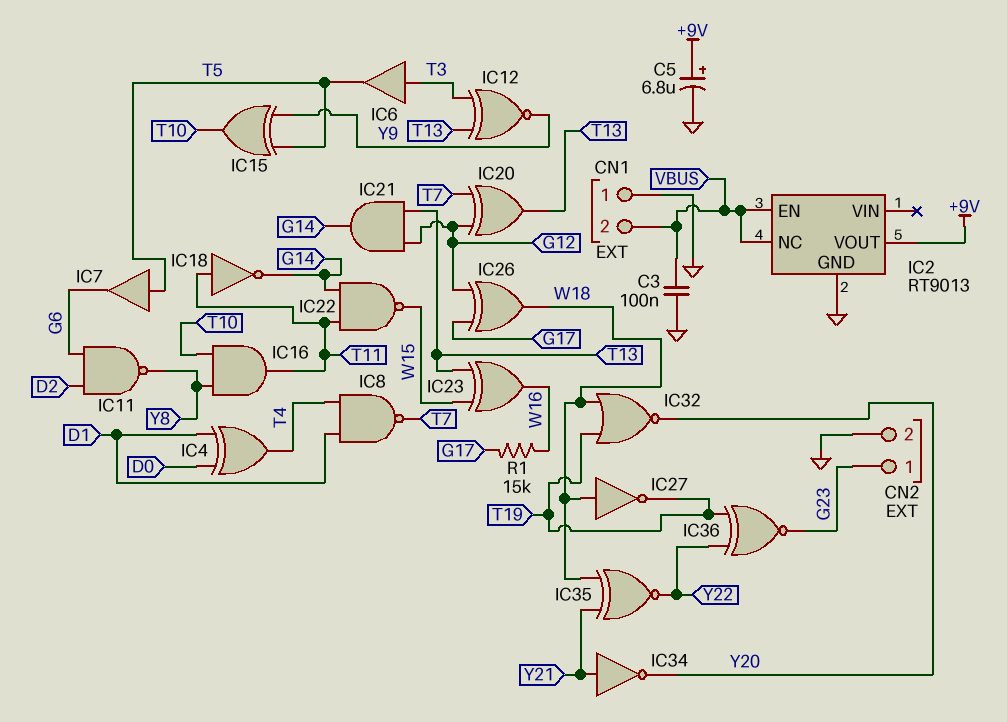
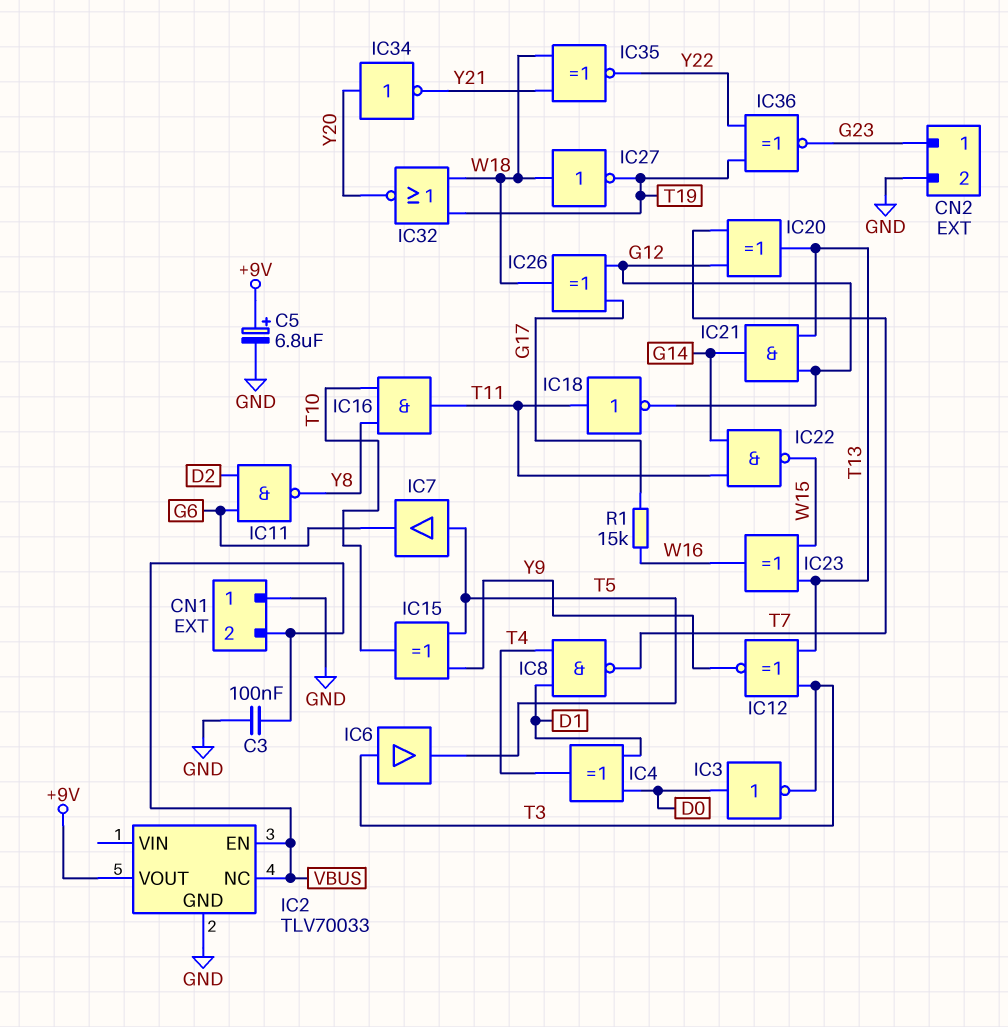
IC2: RT9013 -> TLV70033
IC3: none -> NOT (in D0, out T3)
IC18: NOT (in T11, out G14) -> NOT (in T11, out G12)
IC34: NOT (in Y21, out Y20) -> NOT (in Y20, out Y21)

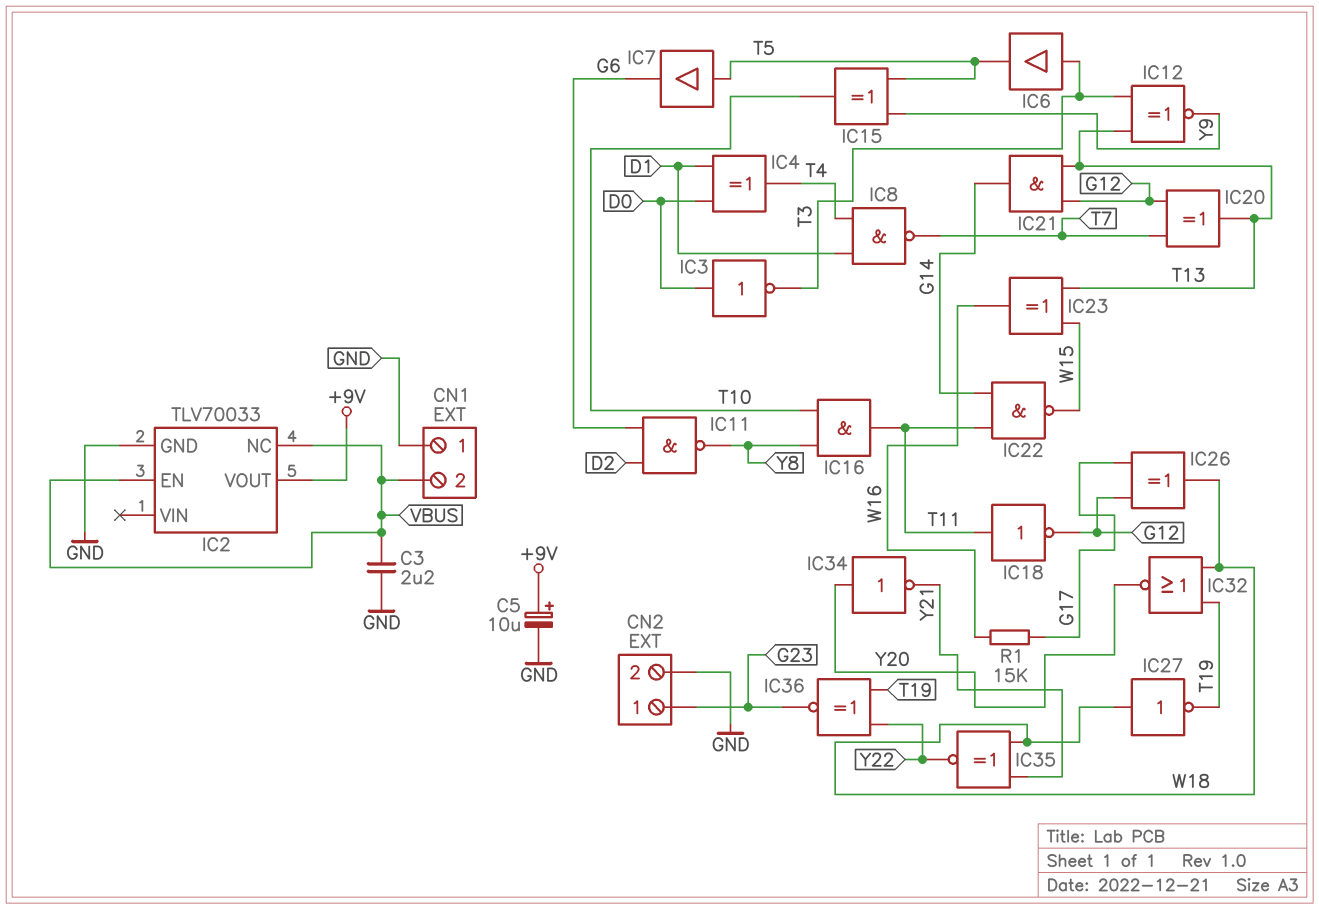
C3: 100nF (GND, VBUS) -> 2.2uF (GND, VBUS)
C5: 6.8uF (plus +9V, minus GND) -> 10uF (plus +9V, minus GND)

